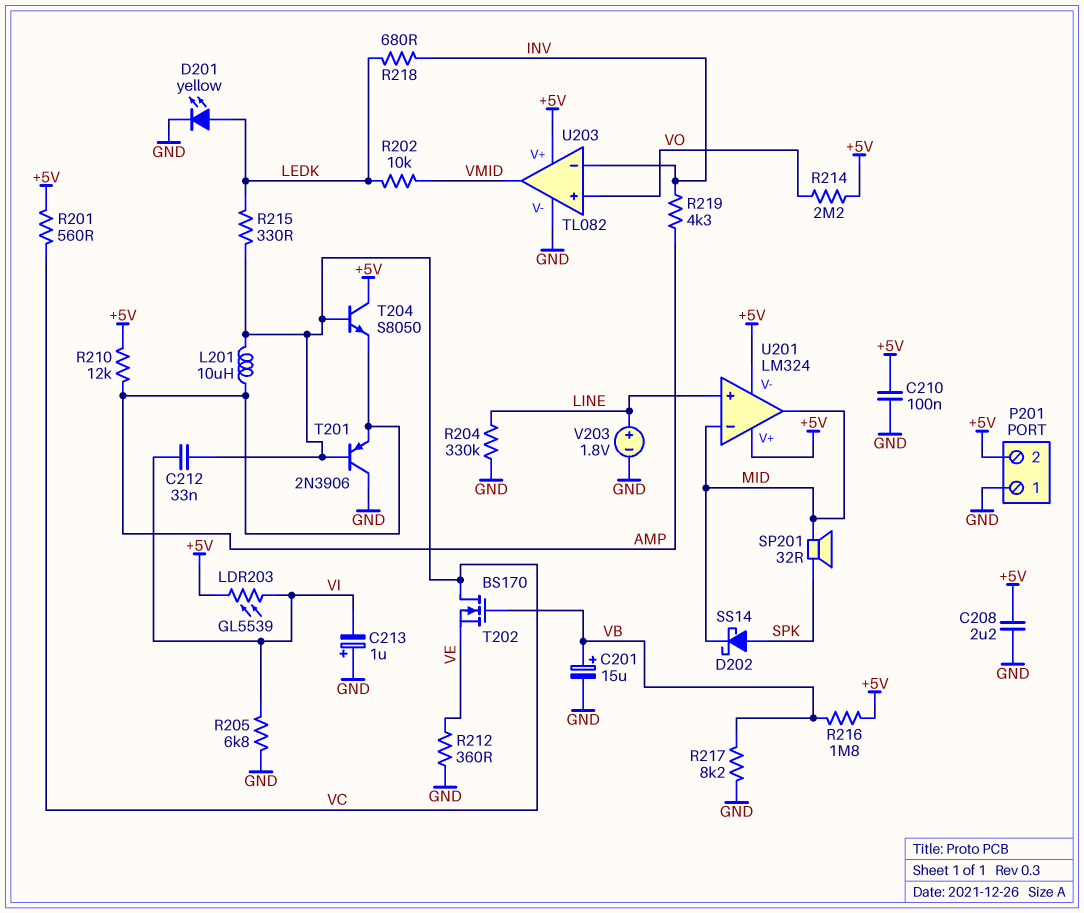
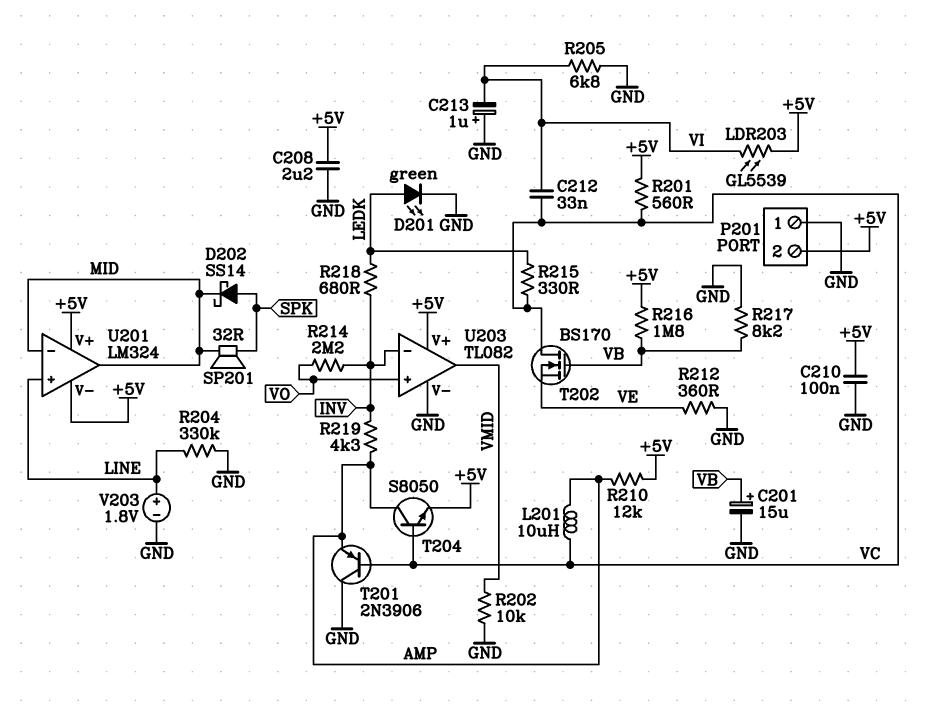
D201: LED yellow (A LEDK, K GND) -> LED green (A LEDK, K GND)
R202: 10k (LEDK, VMID) -> 10k (GND, VMID)
R214: 2.2M (+5V, VO) -> 2.2M (INV, VO)
T204: NPN S8050 (B VC, C +5V, E AMP) -> NPN S8050 (B VC, C AMP, E +5V)

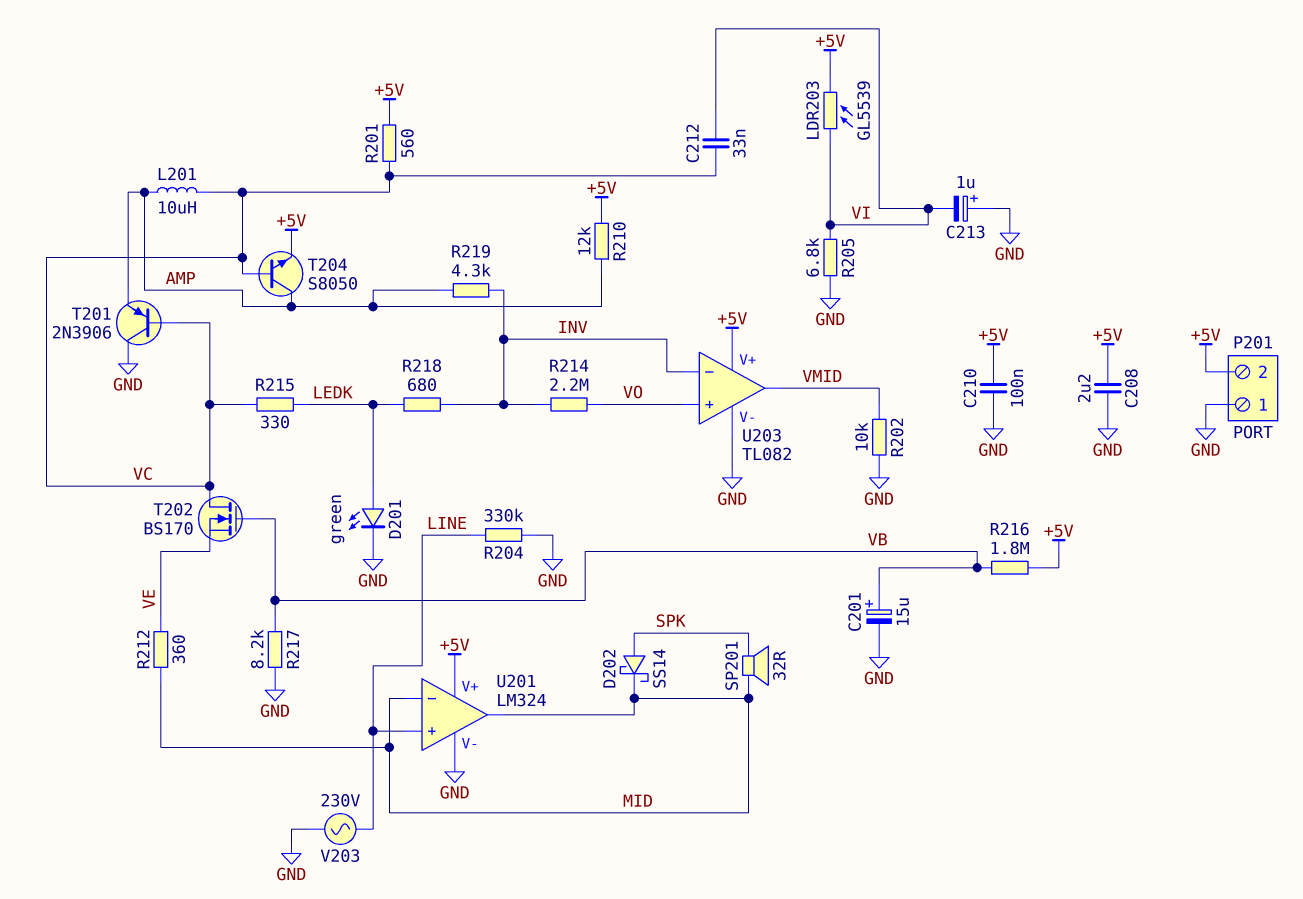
R212: 360 (GND, VE) -> 360 (MID, VE)
U201 pin V-: +5V -> GND
V203: 1.8V (plus LINE, minus GND) -> AC 230V (GND, LINE)

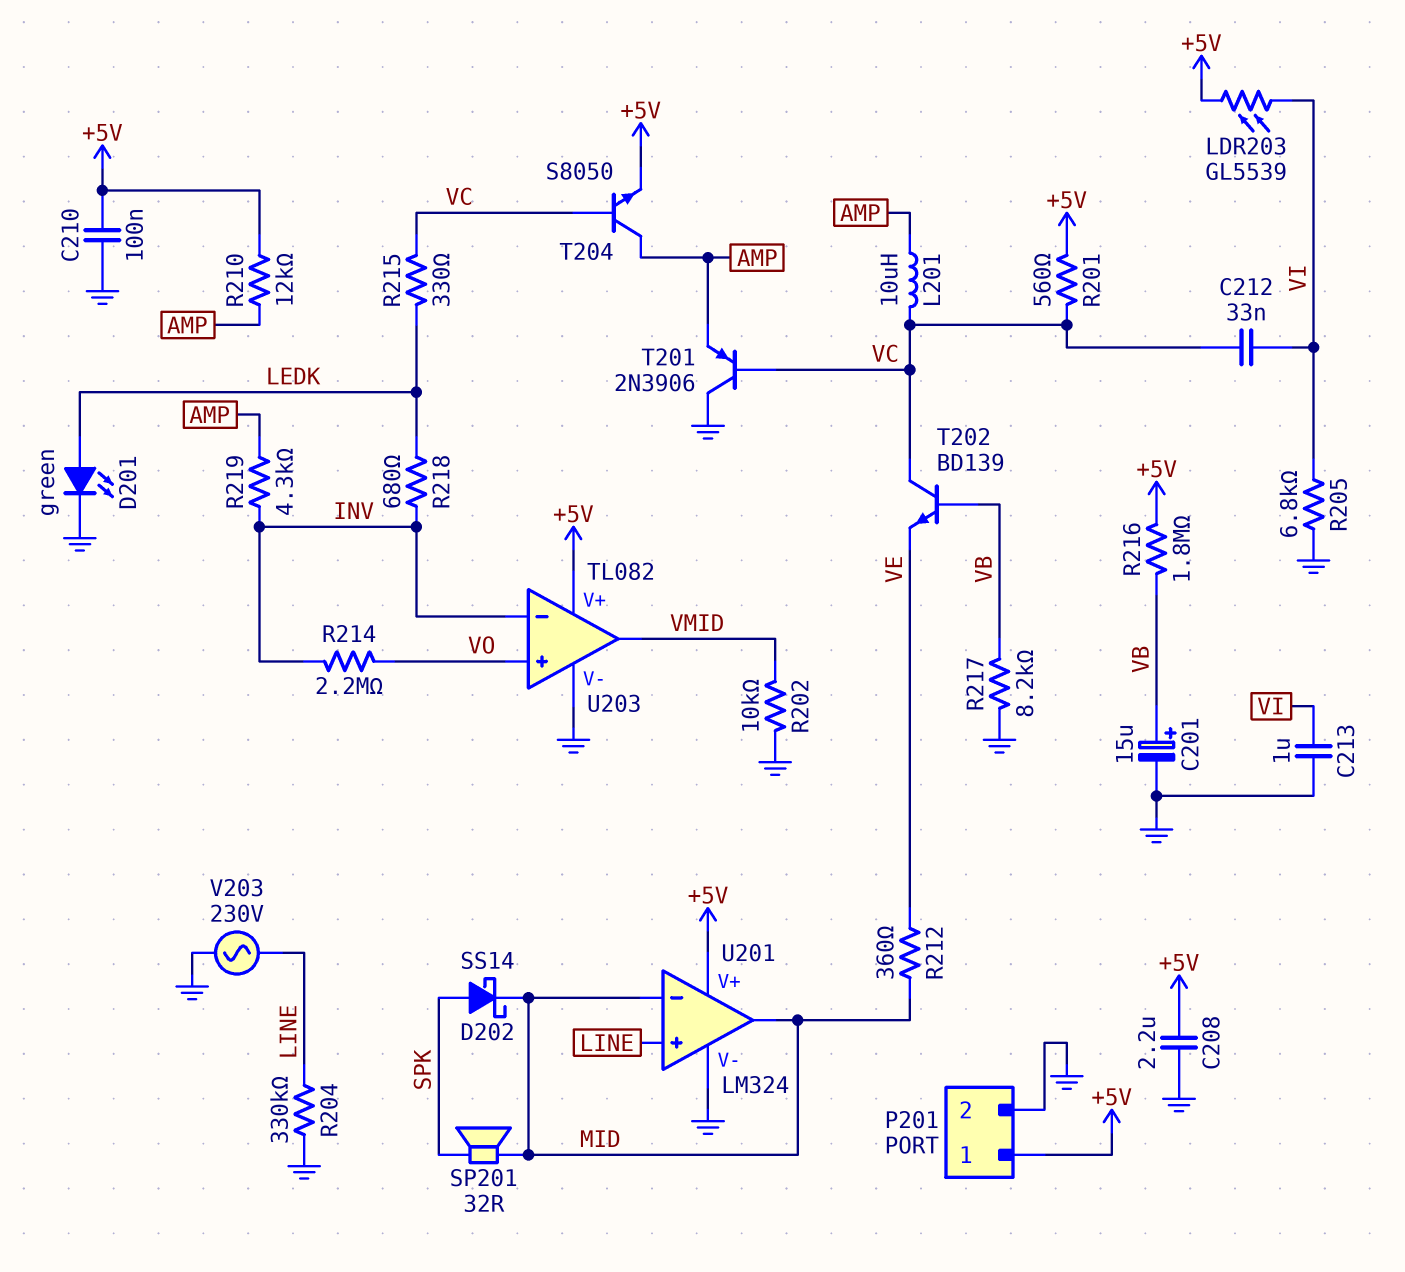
C213: 1uF (plus GND, minus VI) -> 1uF (GND, VI)
P201 pin 1: GND -> +5V
P201 pin 2: +5V -> GND
T202: NMOS BS170 (G VB, D VC, S VE) -> NPN BD139 (B VB, C VC, E VE)

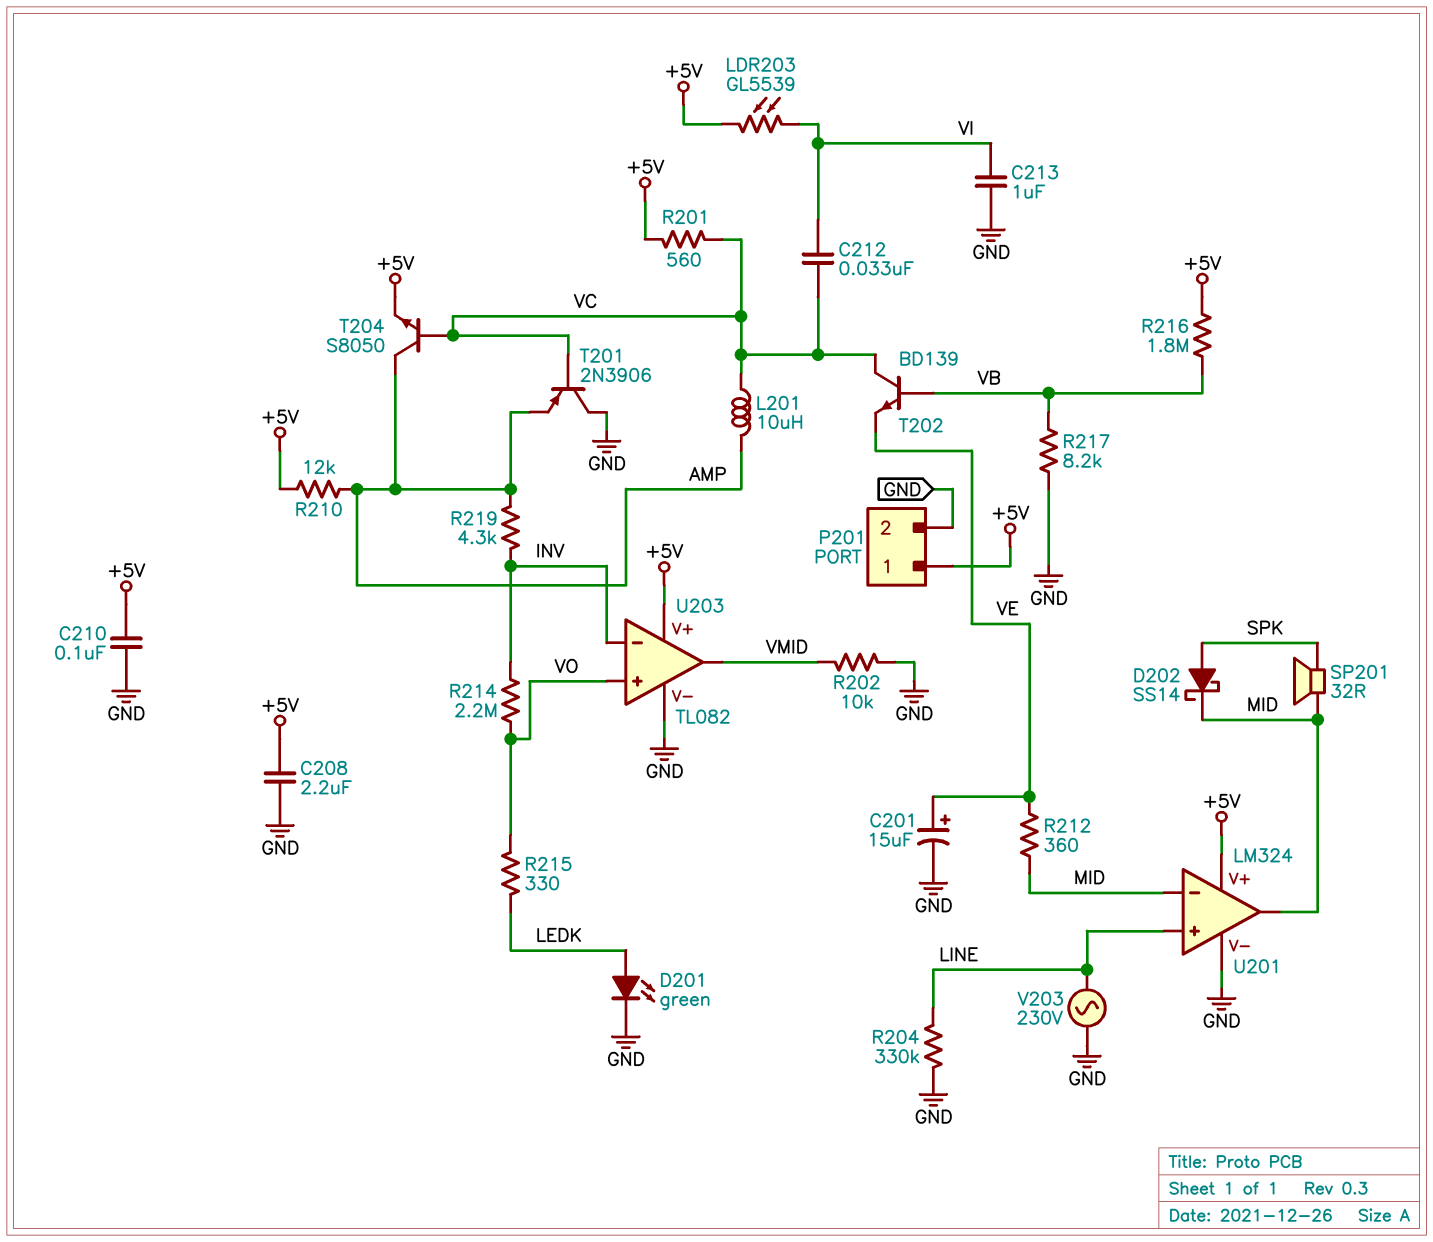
C201: 15uF (plus VB, minus GND) -> 15uF (plus VE, minus GND)
R205: 6.8k (GND, VI) -> none
R215: 330 (LEDK, VC) -> 330 (LEDK, VO)
R218: 680 (INV, LEDK) -> none

